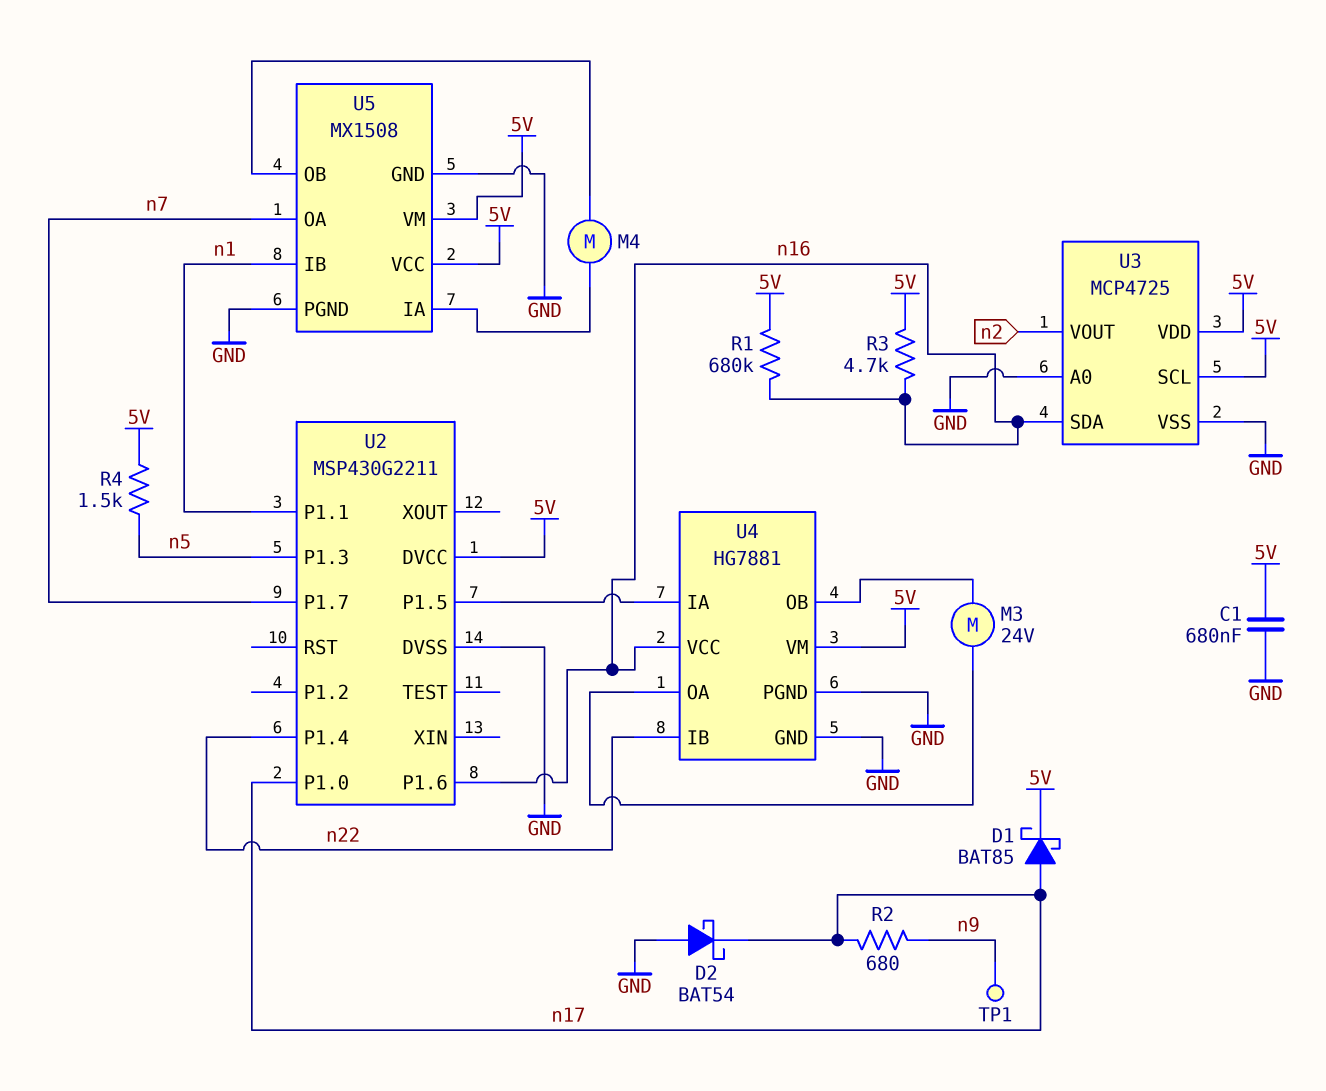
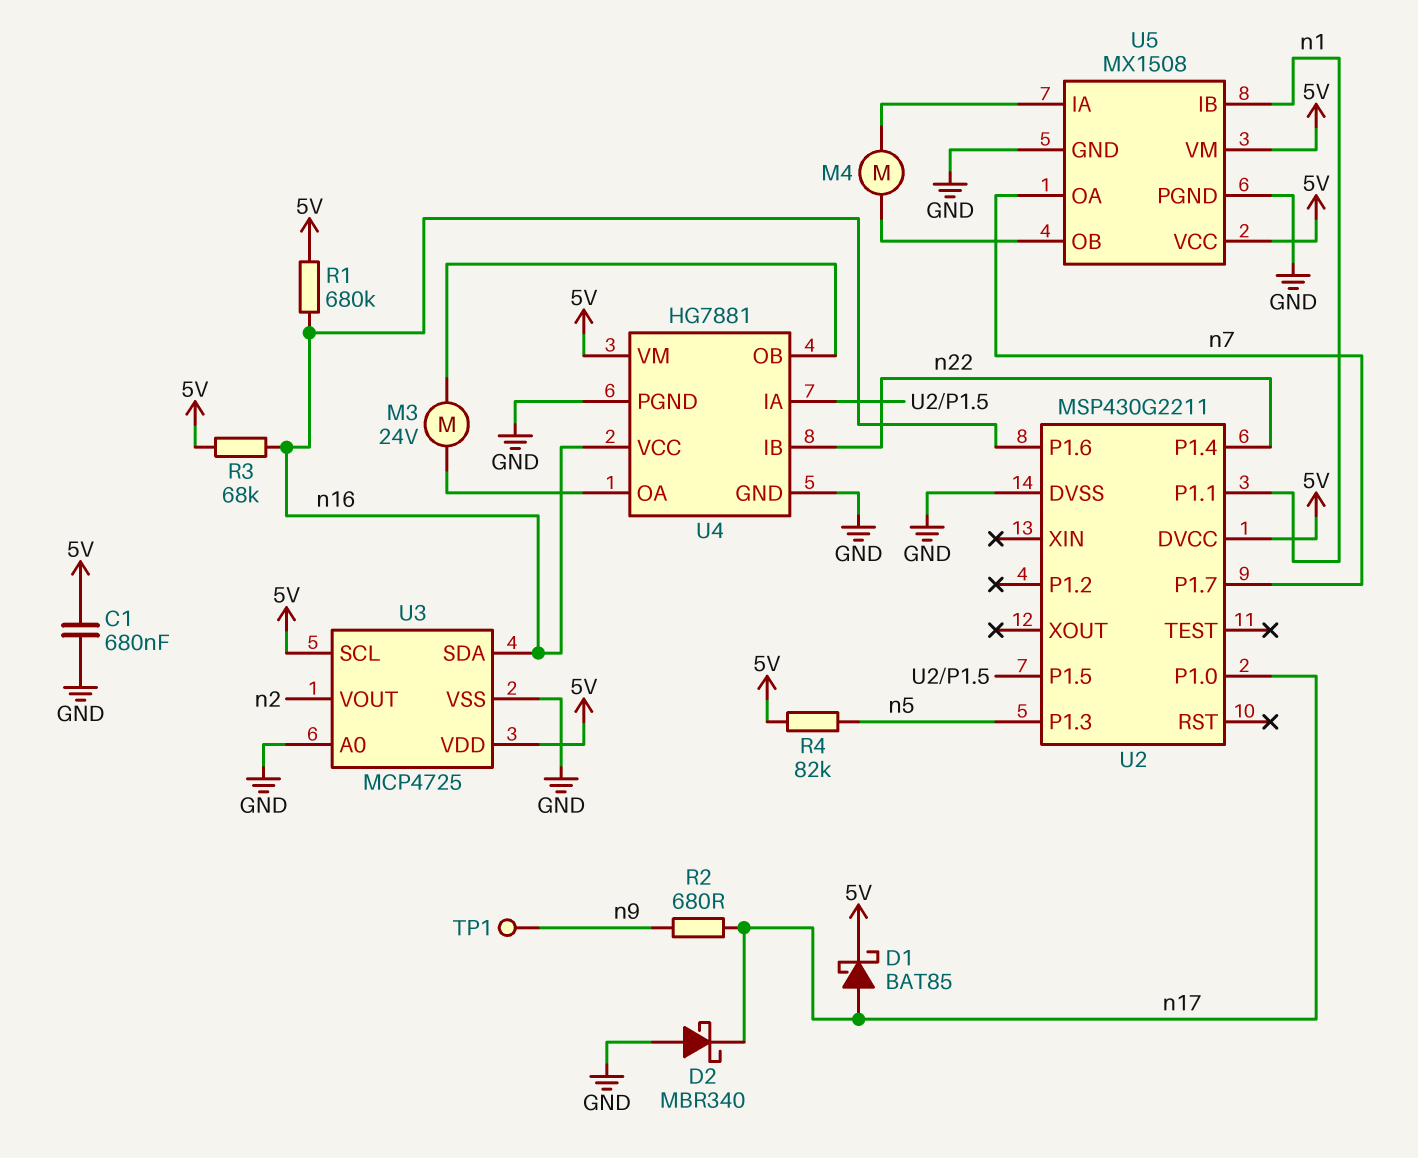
D2: schottky BAT54 (A GND, K n17) -> schottky MBR340 (A GND, K n17)
R3: 4.7k (5V, n16) -> 68k (5V, n16)
R4: 1.5k (5V, n5) -> 82k (5V, n5)

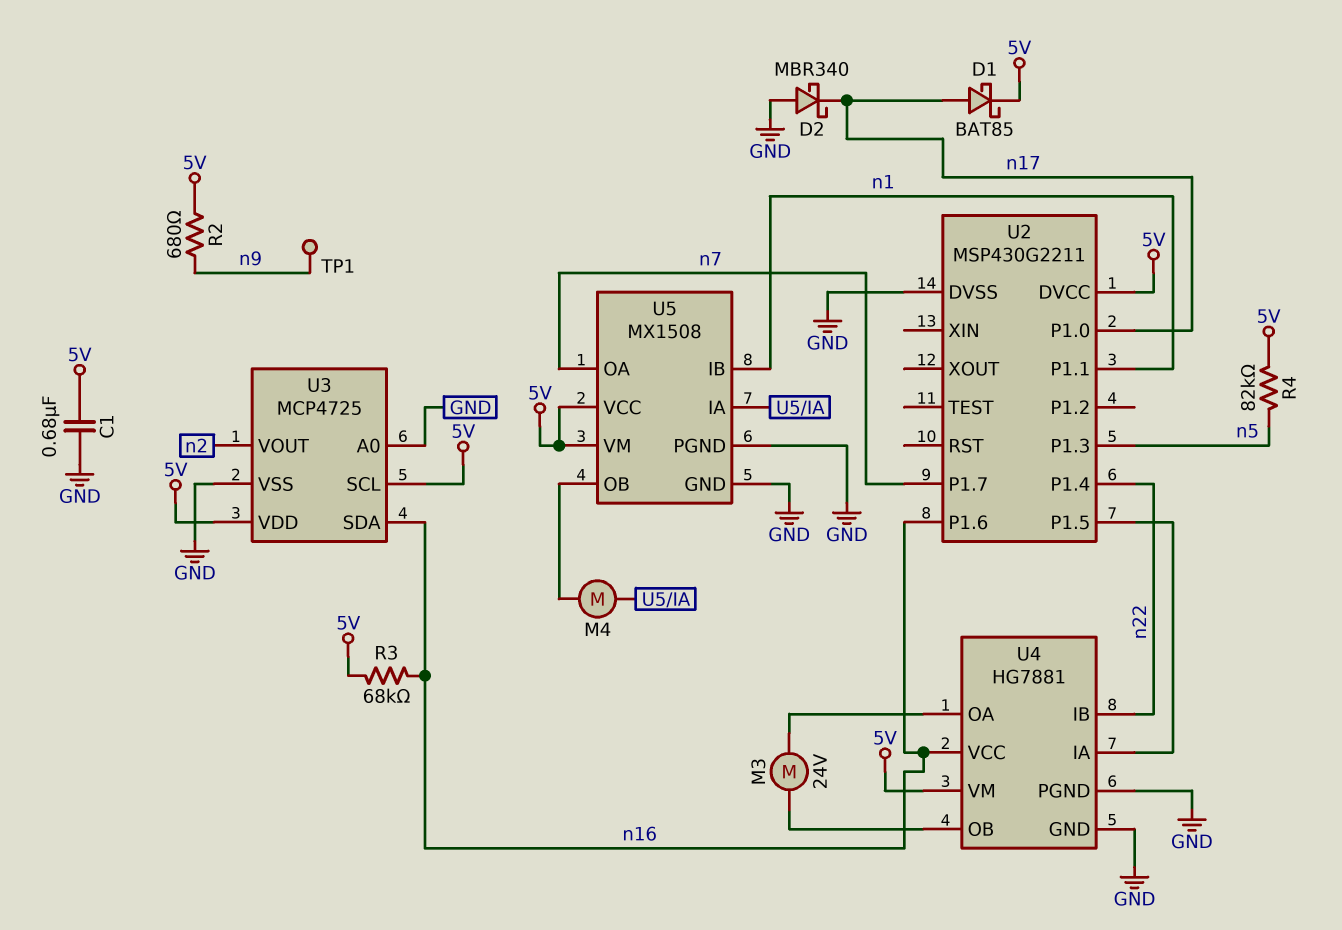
R1: 680k (5V, n16) -> none
R2: 680 (n9, n17) -> 680 (5V, n9)

